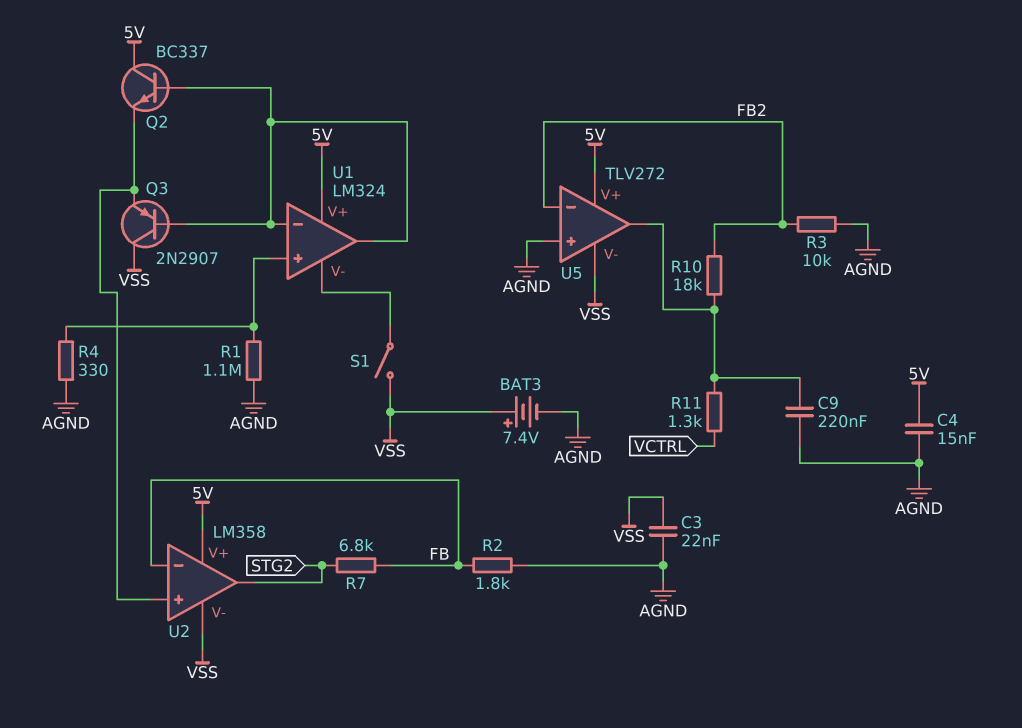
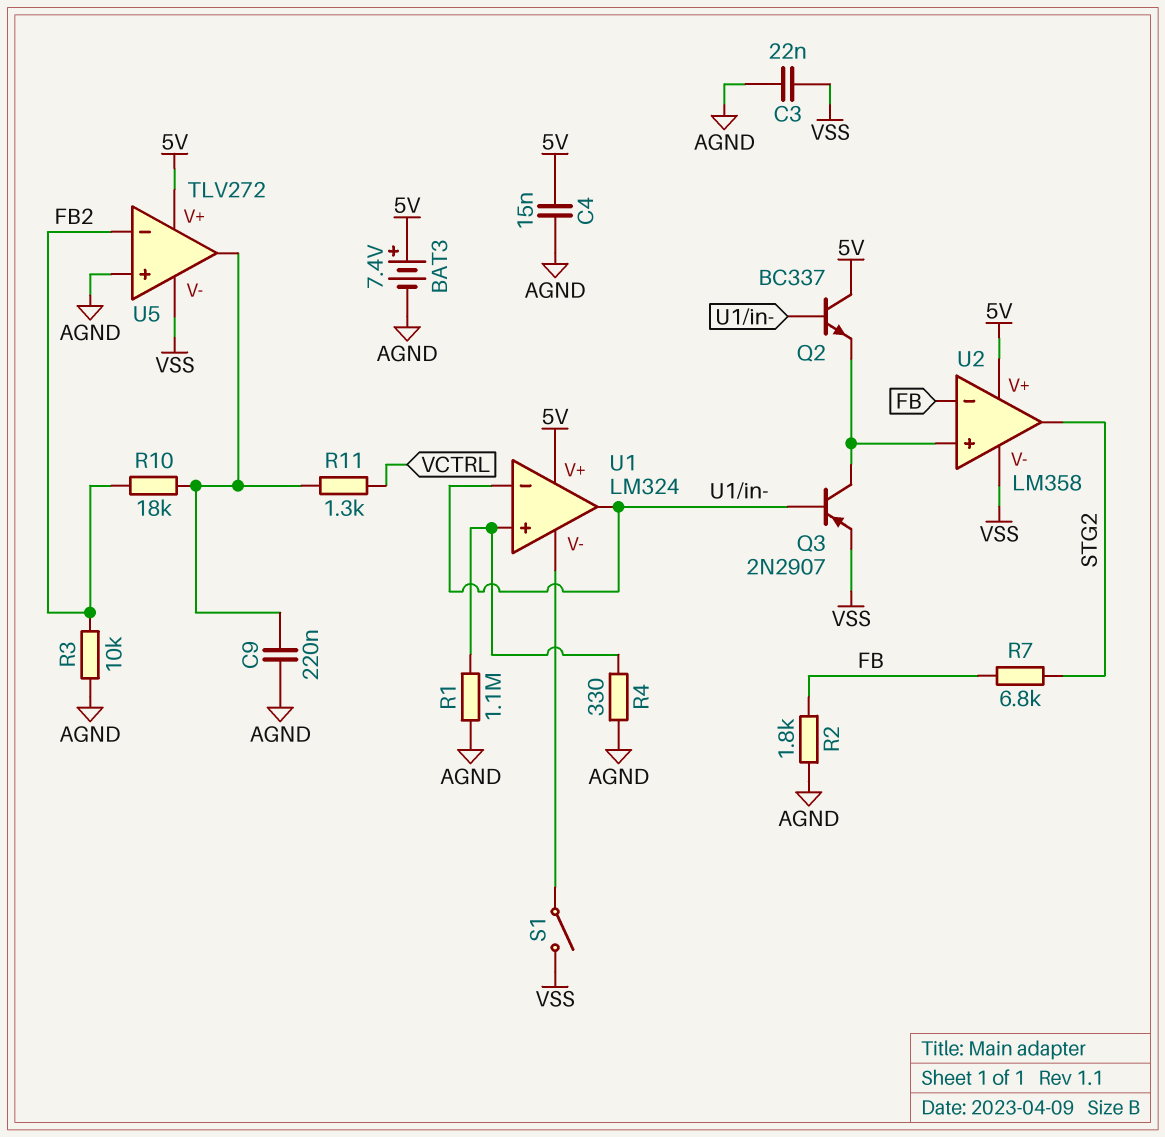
BAT3: 7.4V (plus VSS, minus AGND) -> 7.4V (plus 5V, minus AGND)
Q3: PNP 2N2907 (B U1/in-, C VSS, E U2/in+) -> PNP 2N2907 (B U1/in-, C U2/in+, E VSS)

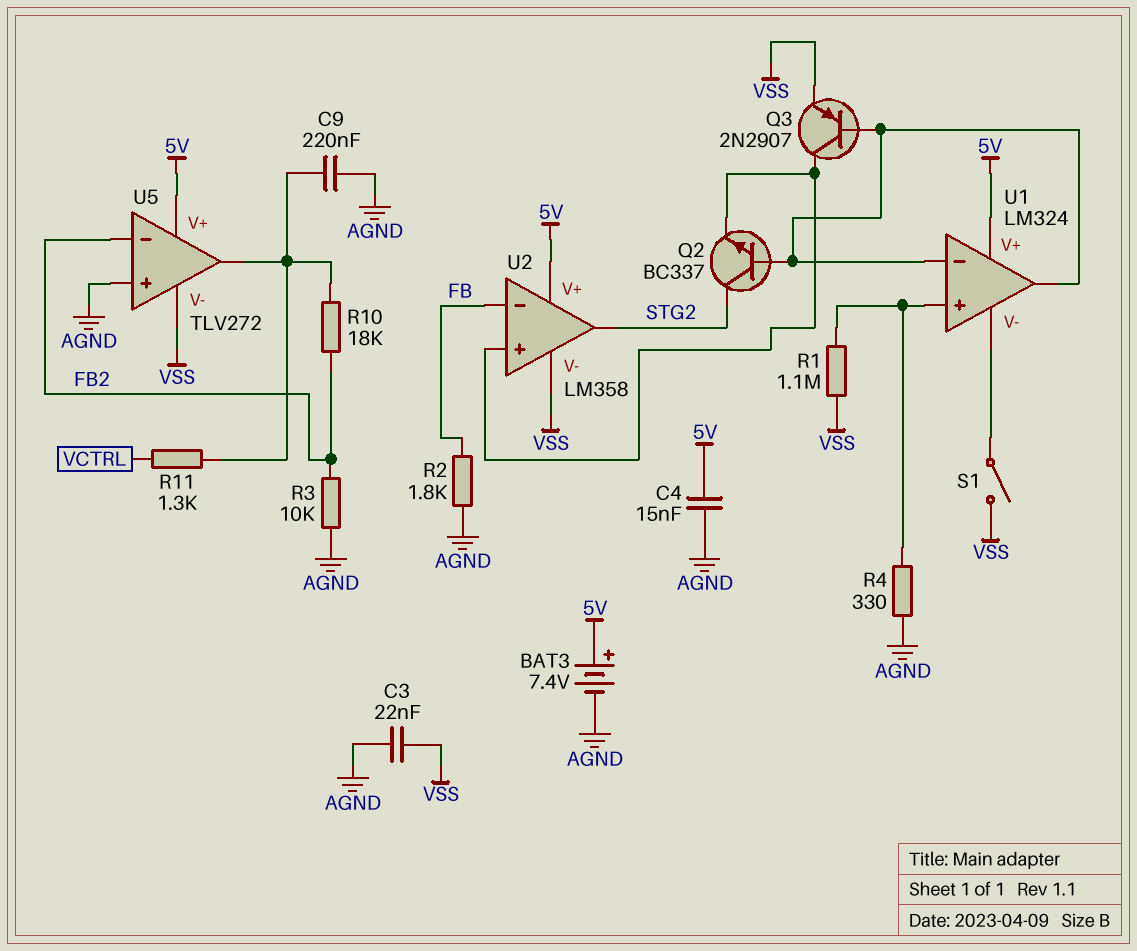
Q2: NPN BC337 (B U1/in-, C 5V, E U2/in+) -> NPN BC337 (B U1/in-, C STG2, E U2/in+)
R1: 1.1M (AGND, U1/in+) -> 1.1M (U1/in+, VSS)
R7: 6.8k (FB, STG2) -> none

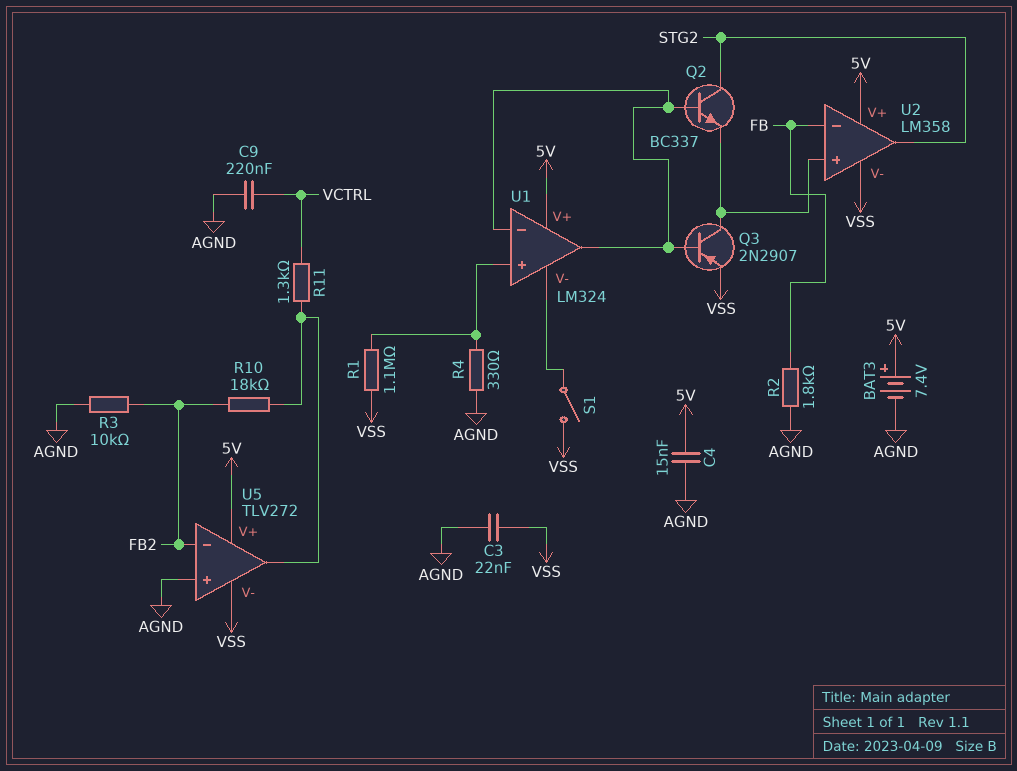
C9: 220nF (AGND, U5/out) -> 220nF (AGND, VCTRL)

